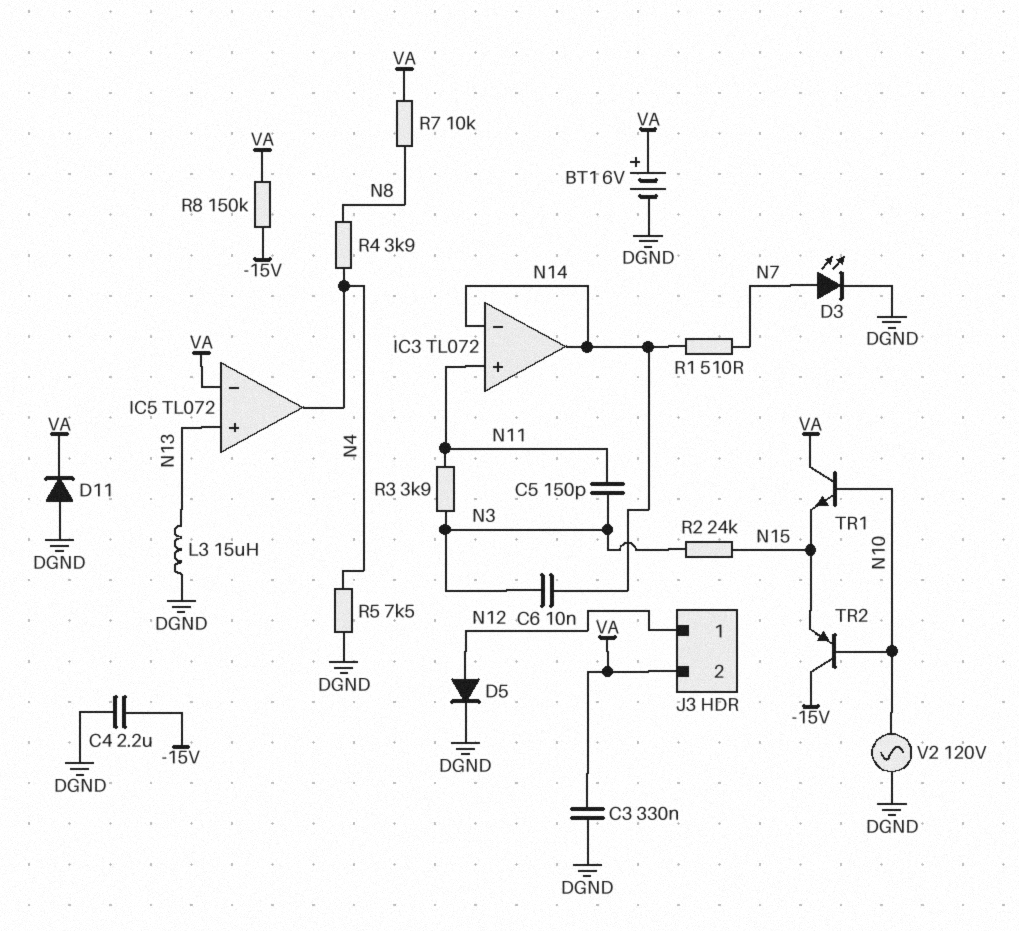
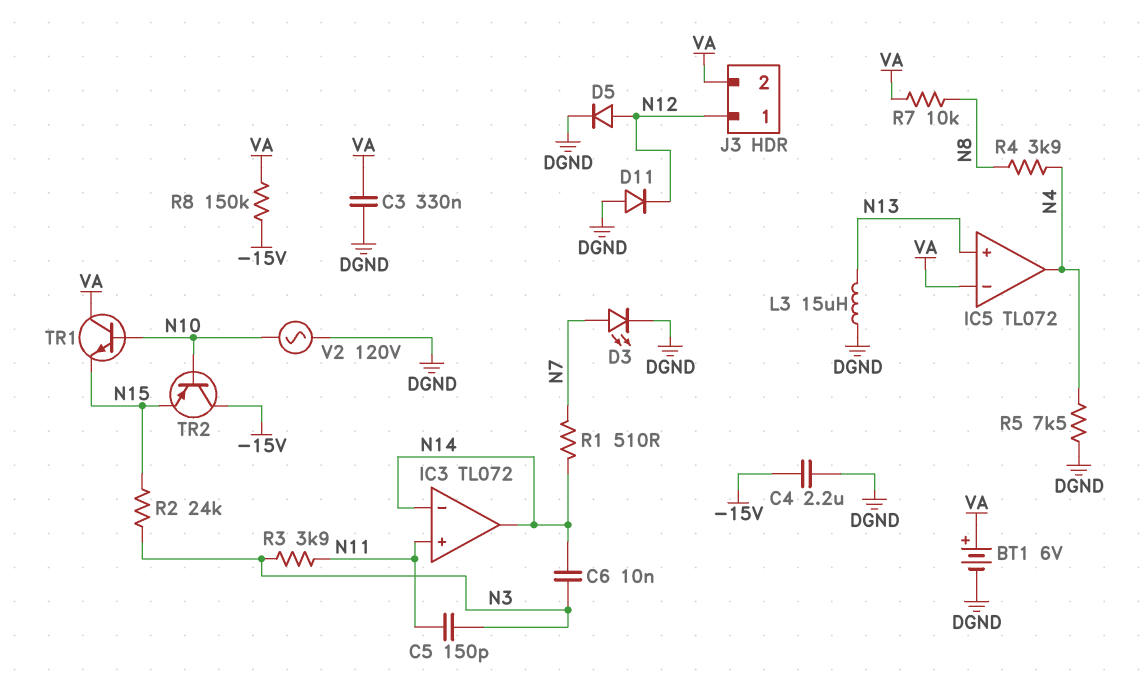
D11: diode (A DGND, K VA) -> diode (A DGND, K N12)

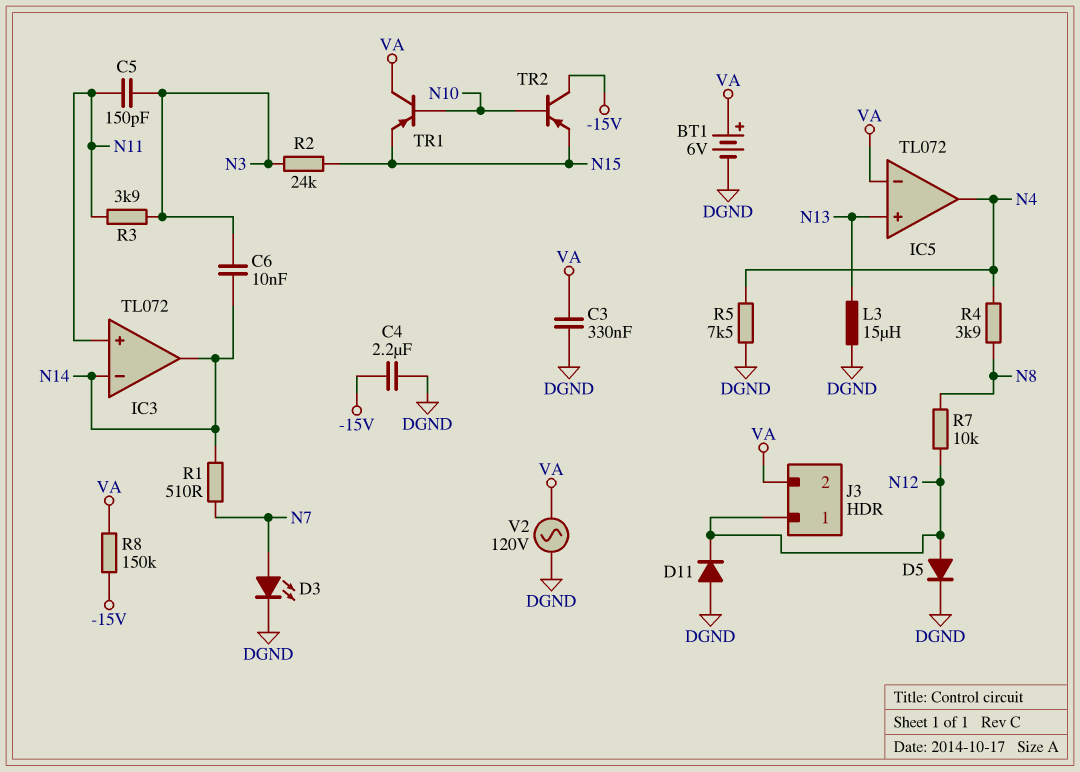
R7: 10k (N8, VA) -> 10k (N8, N12)
TR1: NPN (B N10, C VA, E N15) -> PNP (B N10, C VA, E N15)
V2: AC 120V (DGND, N10) -> AC 120V (DGND, VA)

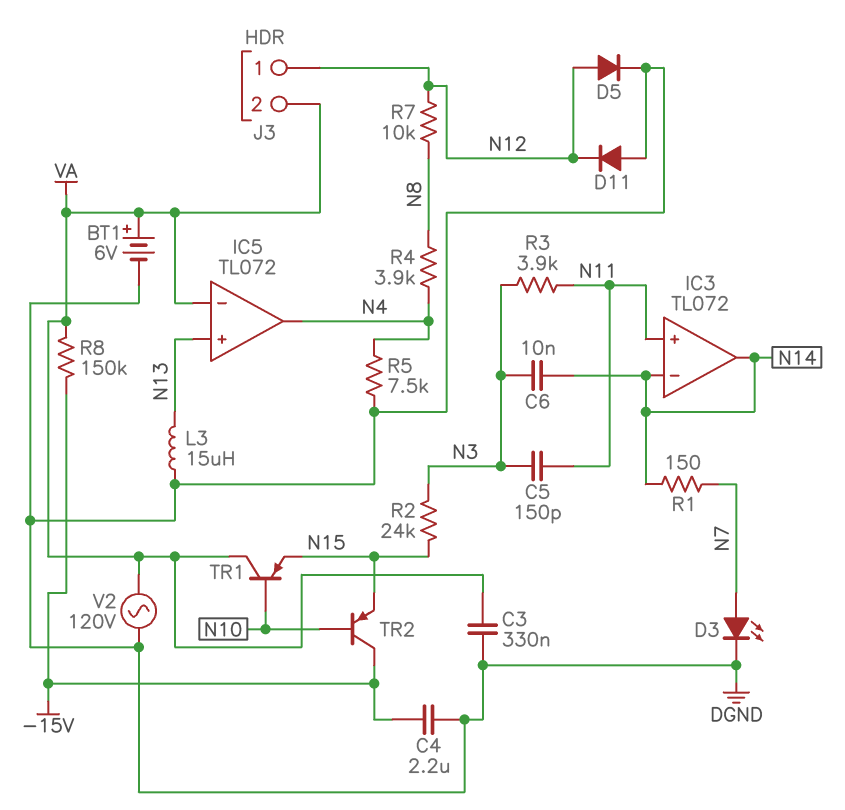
R1: 510 (N7, N14) -> 150 (N7, N14)

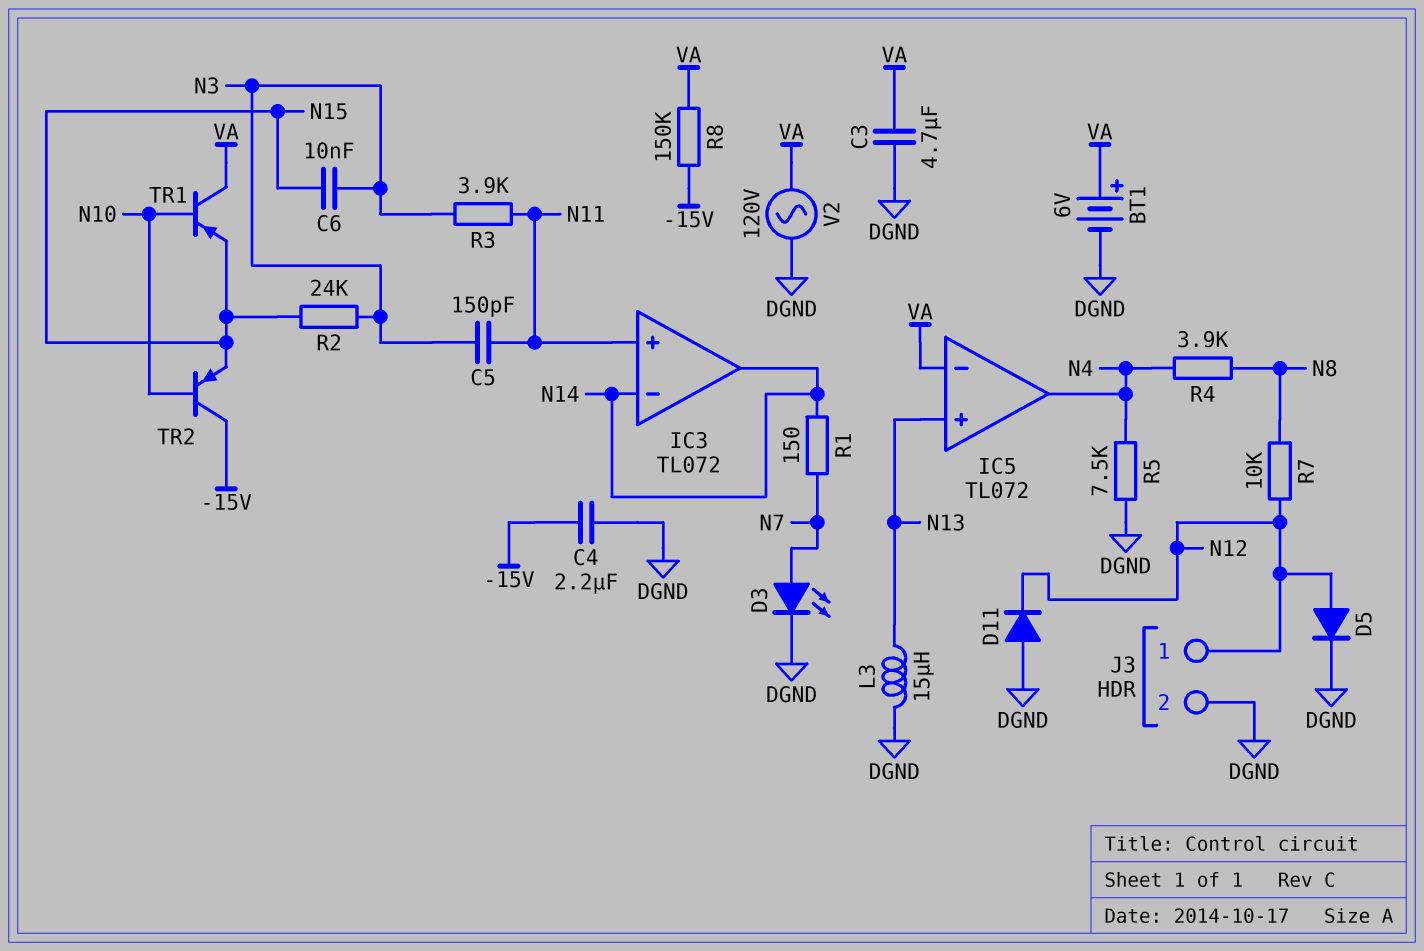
C3: 330nF (DGND, VA) -> 4.7uF (DGND, VA)
C6: 10nF (N3, N14) -> 10nF (N3, N15)
J3 pin 2: VA -> DGND

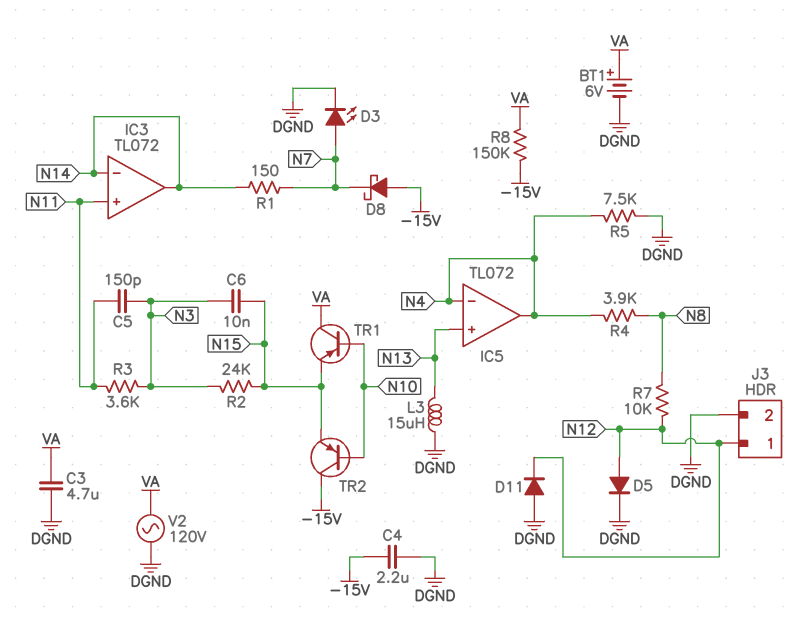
D8: none -> schottky (A -15V, K N7)
IC5 pin in-: VA -> N4
R3: 3.9k (N3, N11) -> 3.6k (N3, N11)

